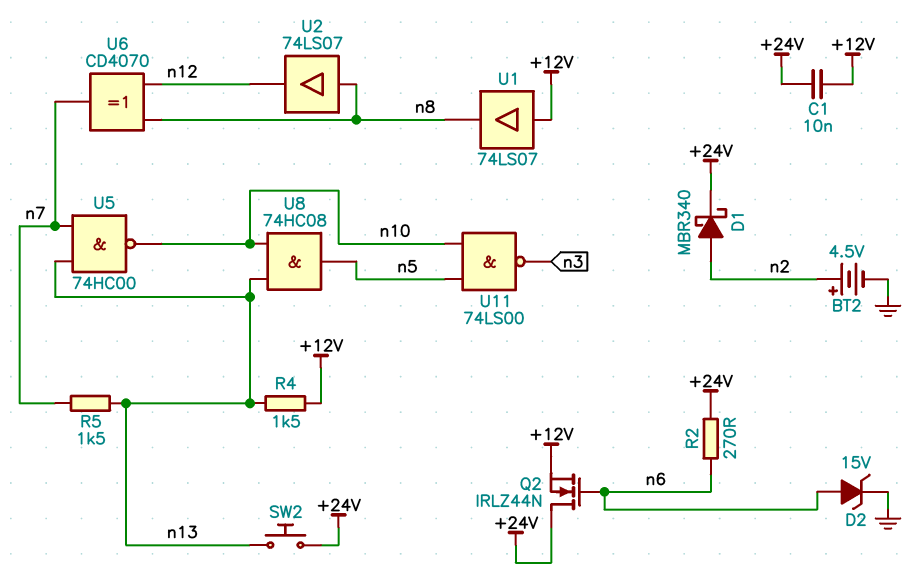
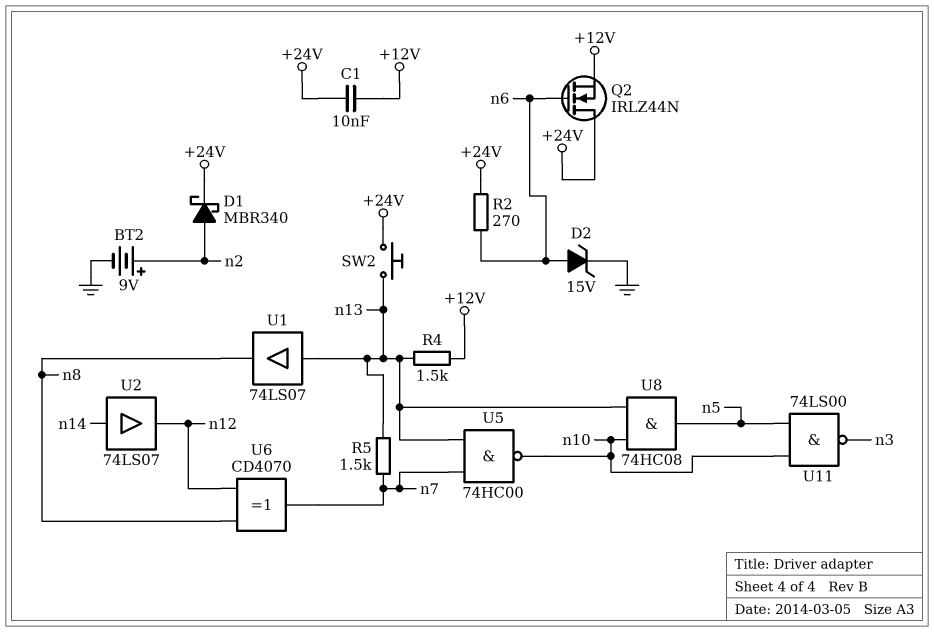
BT2: 4.5V (plus n2, minus GND) -> 9V (plus n2, minus GND)
U1: buffer 74LS07 (in +12V, out n8) -> buffer 74LS07 (in n13, out n8)
U2: buffer 74LS07 (in n8, out n12) -> buffer 74LS07 (in n14, out n12)

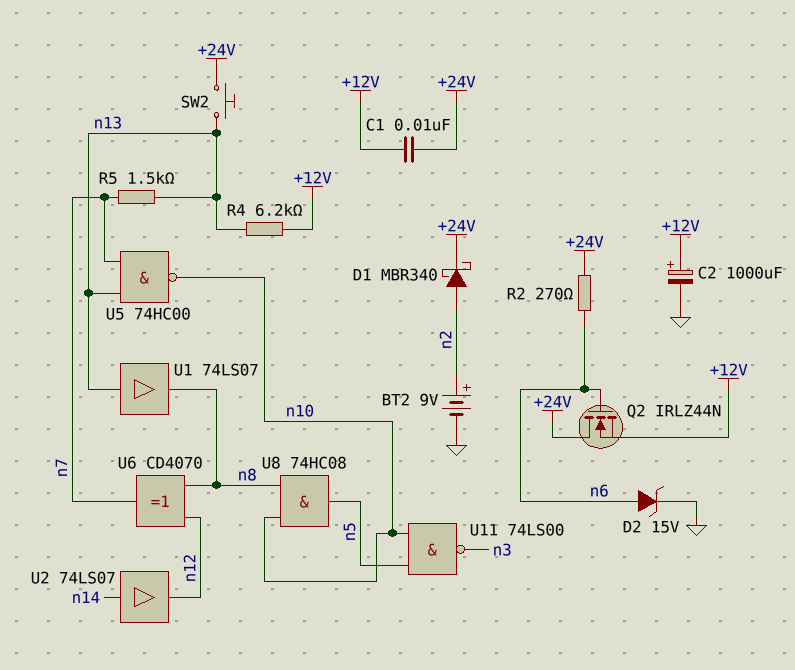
C2: none -> 1000uF (plus +12V, minus GND)
R4: 1.5k (+12V, n13) -> 6.2k (+12V, n13)
U8: AND 74HC08 (in n10, in n13, out n5) -> AND 74HC08 (in n8, in n10, out n5)

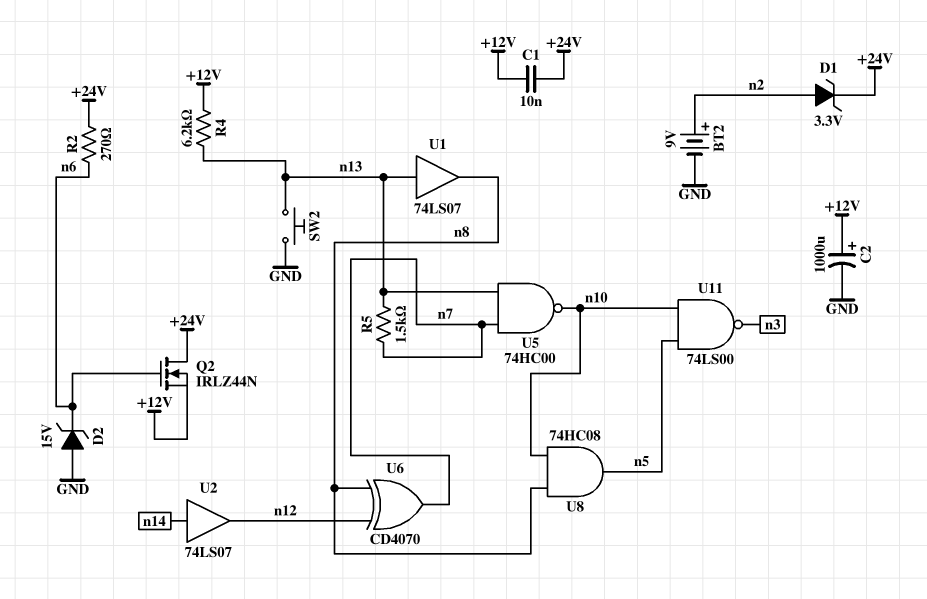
D1: schottky MBR340 (A n2, K +24V) -> zener 3.3V (A n2, K +24V)
D2: zener 15V (A n6, K GND) -> zener 15V (A GND, K n6)
SW2: button (+24V, n13) -> button (GND, n13)

